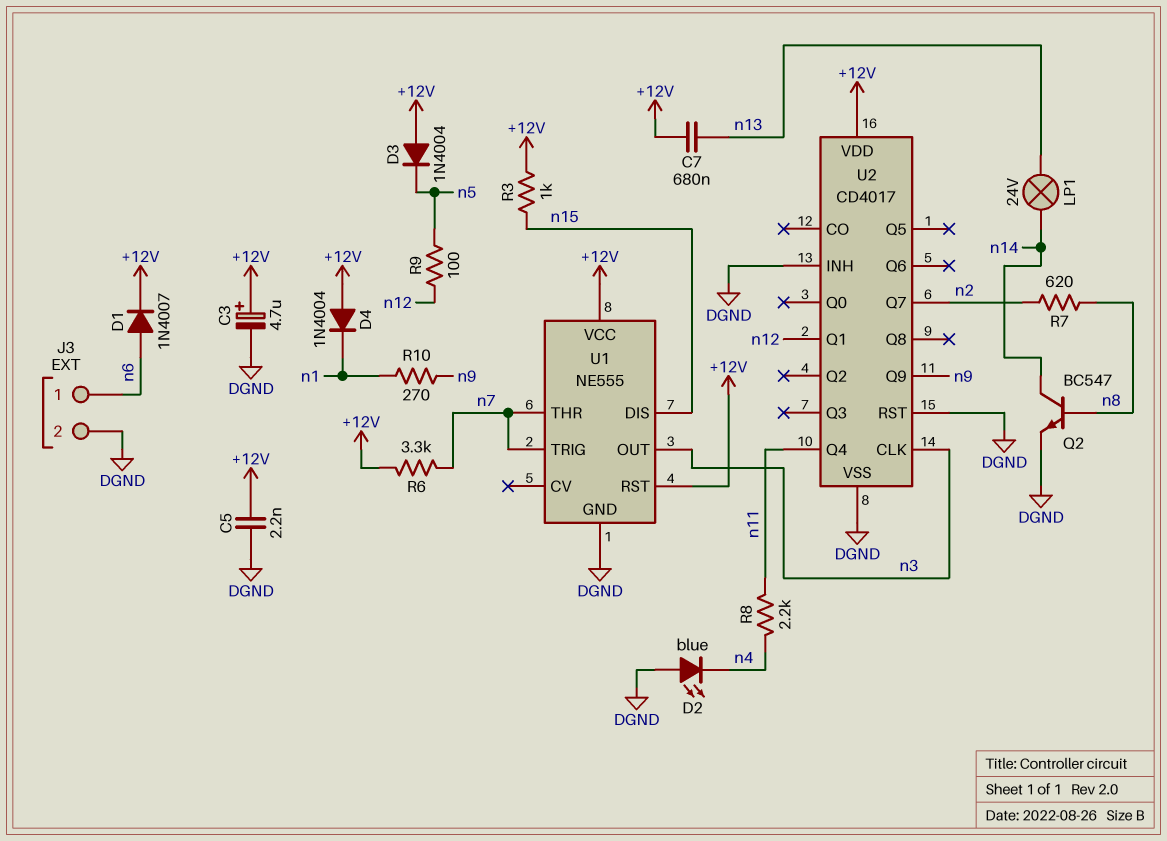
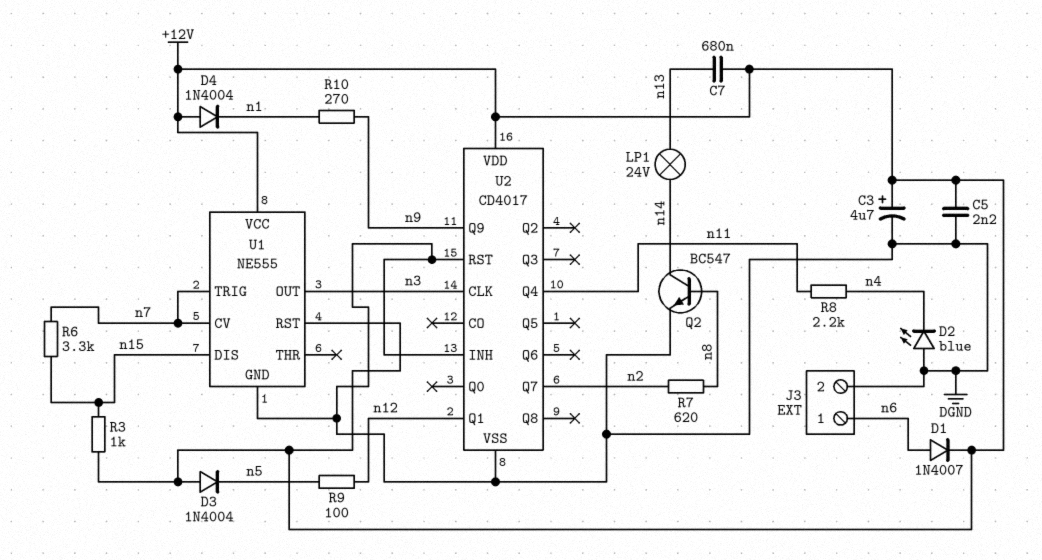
R6: 3.3k (+12V, n7) -> 3.3k (n7, n15)
U1 pin CV: none -> n7
U1 pin THR: n7 -> none

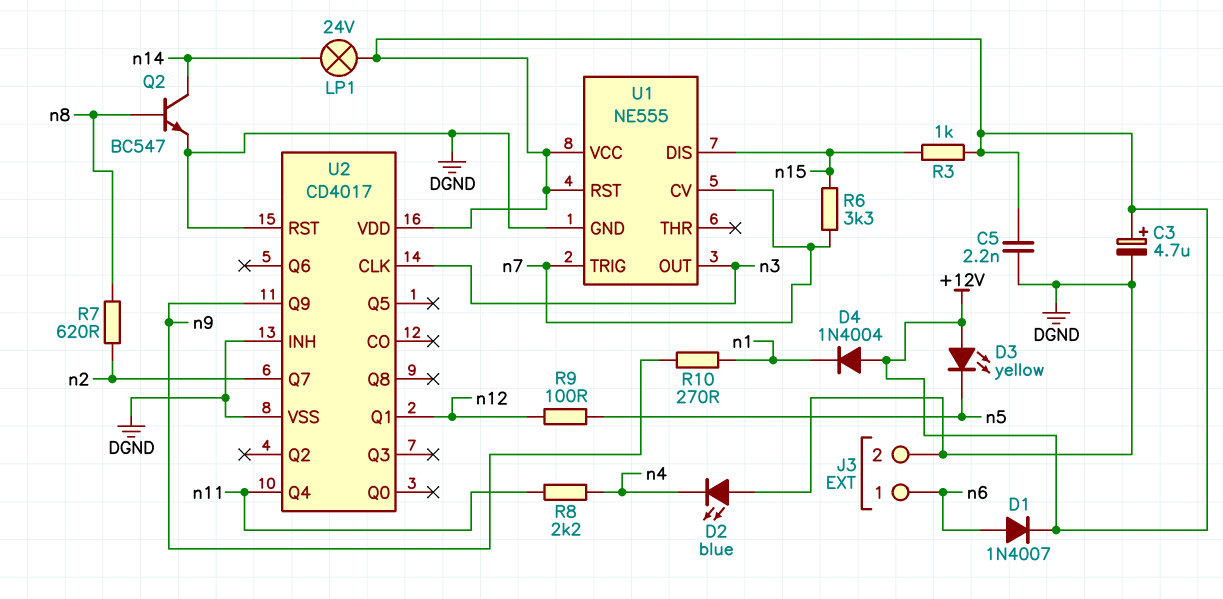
C7: 680nF (+12V, n13) -> none
D3: diode 1N4004 (A +12V, K n5) -> LED yellow (A +12V, K n5)
LP1: lamp 24V (n13, n14) -> lamp 24V (+12V, n14)

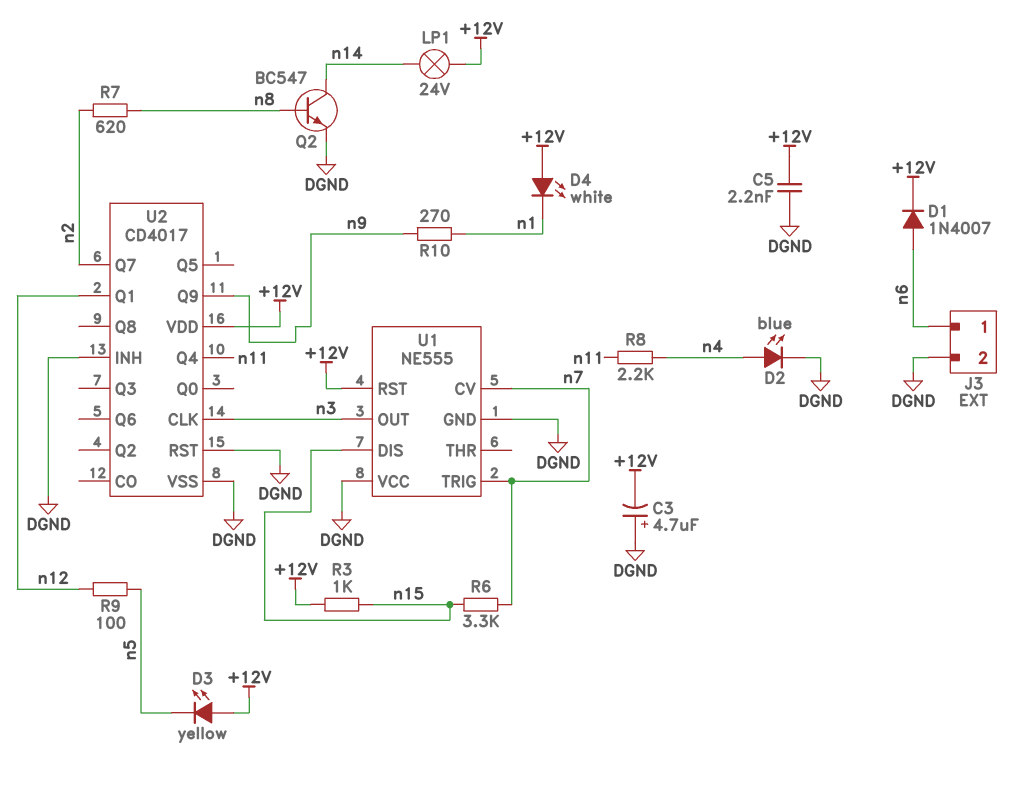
C3: 4.7uF (plus +12V, minus DGND) -> 4.7uF (plus DGND, minus +12V)
D2: LED blue (A DGND, K n4) -> LED blue (A n4, K DGND)
D4: diode 1N4004 (A +12V, K n1) -> LED white (A +12V, K n1)
U1 pin VCC: +12V -> DGND

